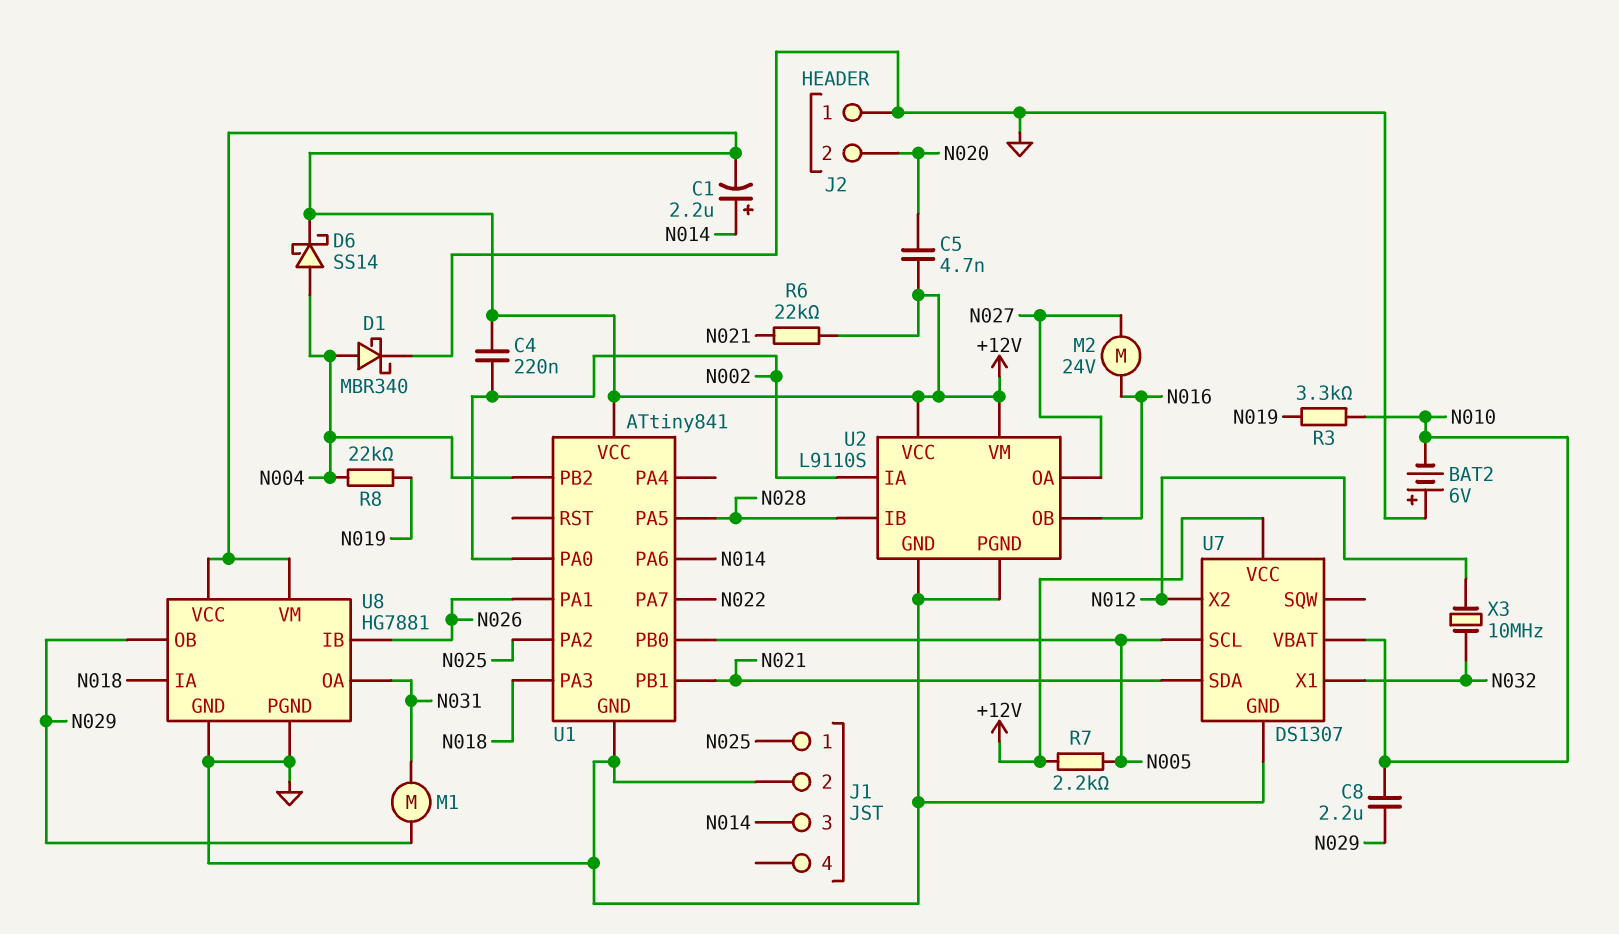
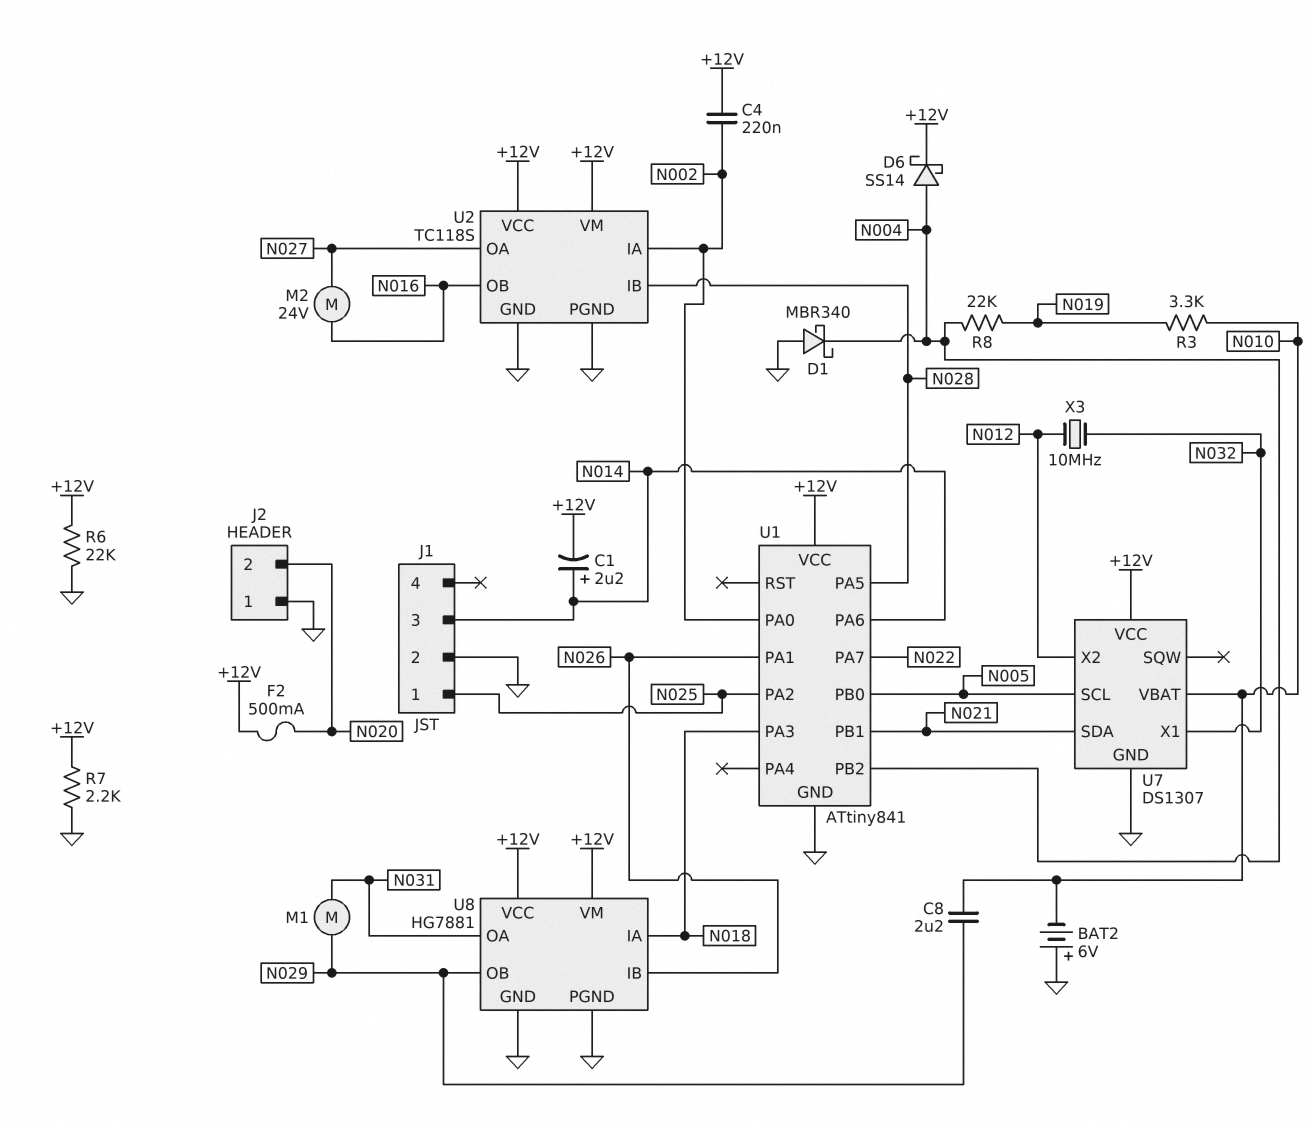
C5: 4.7nF (+12V, N020) -> none
D1: schottky MBR340 (A N004, K GND) -> schottky MBR340 (A GND, K N004)
F2: none -> 500mA (+12V, N020)
R6: 22k (+12V, N021) -> 22k (+12V, GND)
R7: 2.2k (+12V, N005) -> 2.2k (+12V, GND)
U2: L9110S -> TC118S

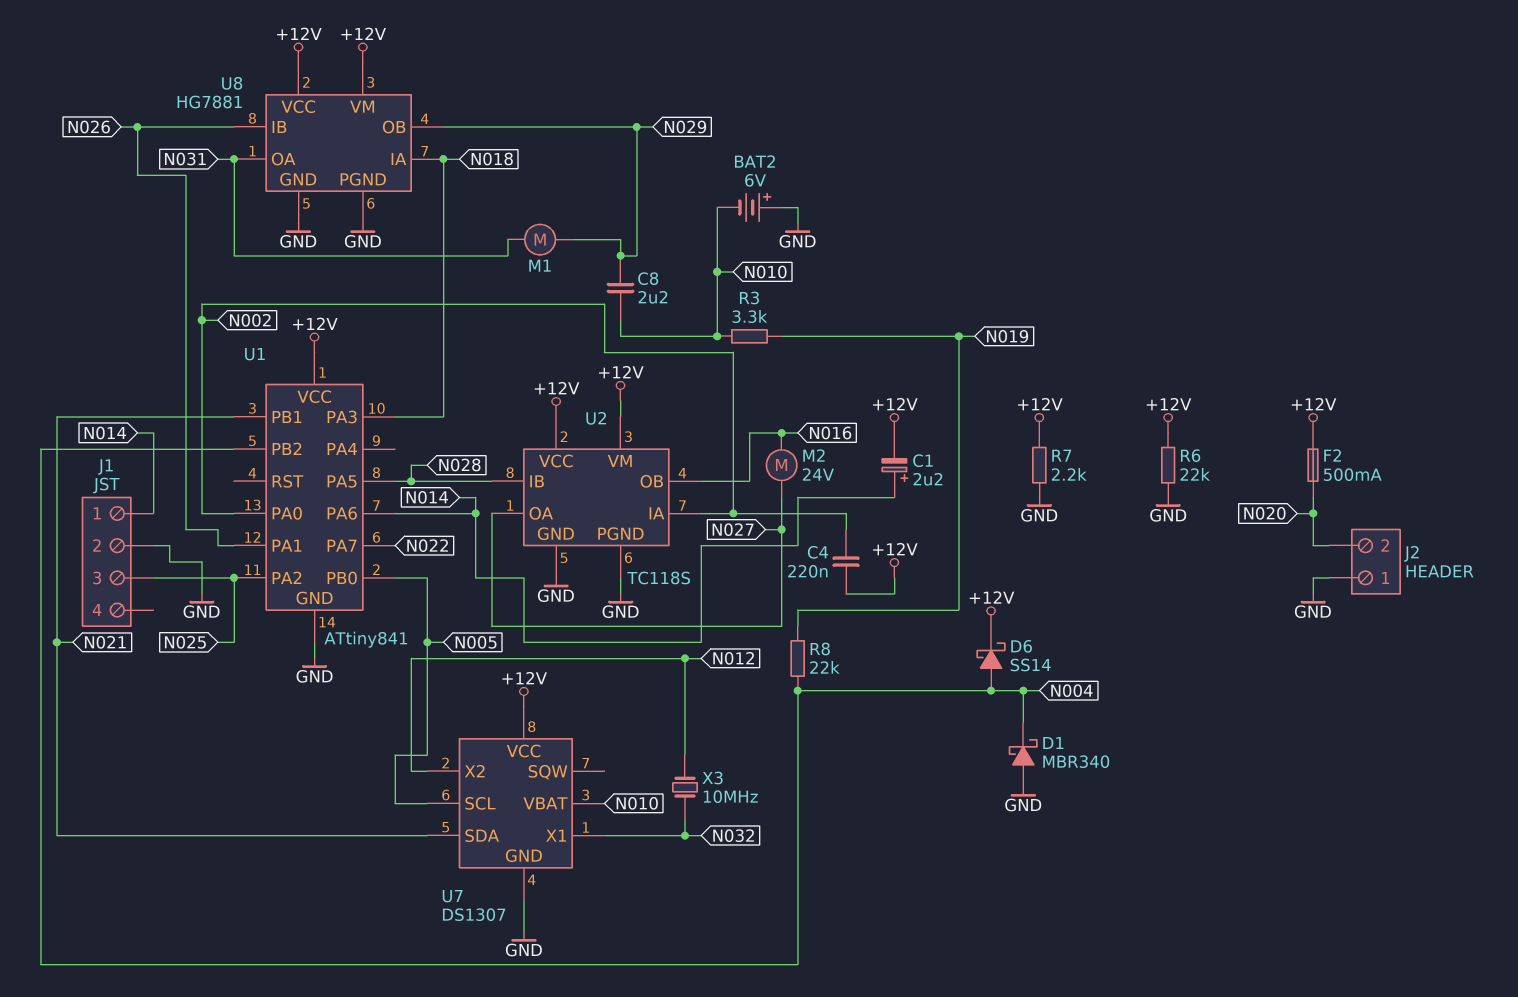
J1 pin 1: N025 -> N014
J1 pin 3: N014 -> N025

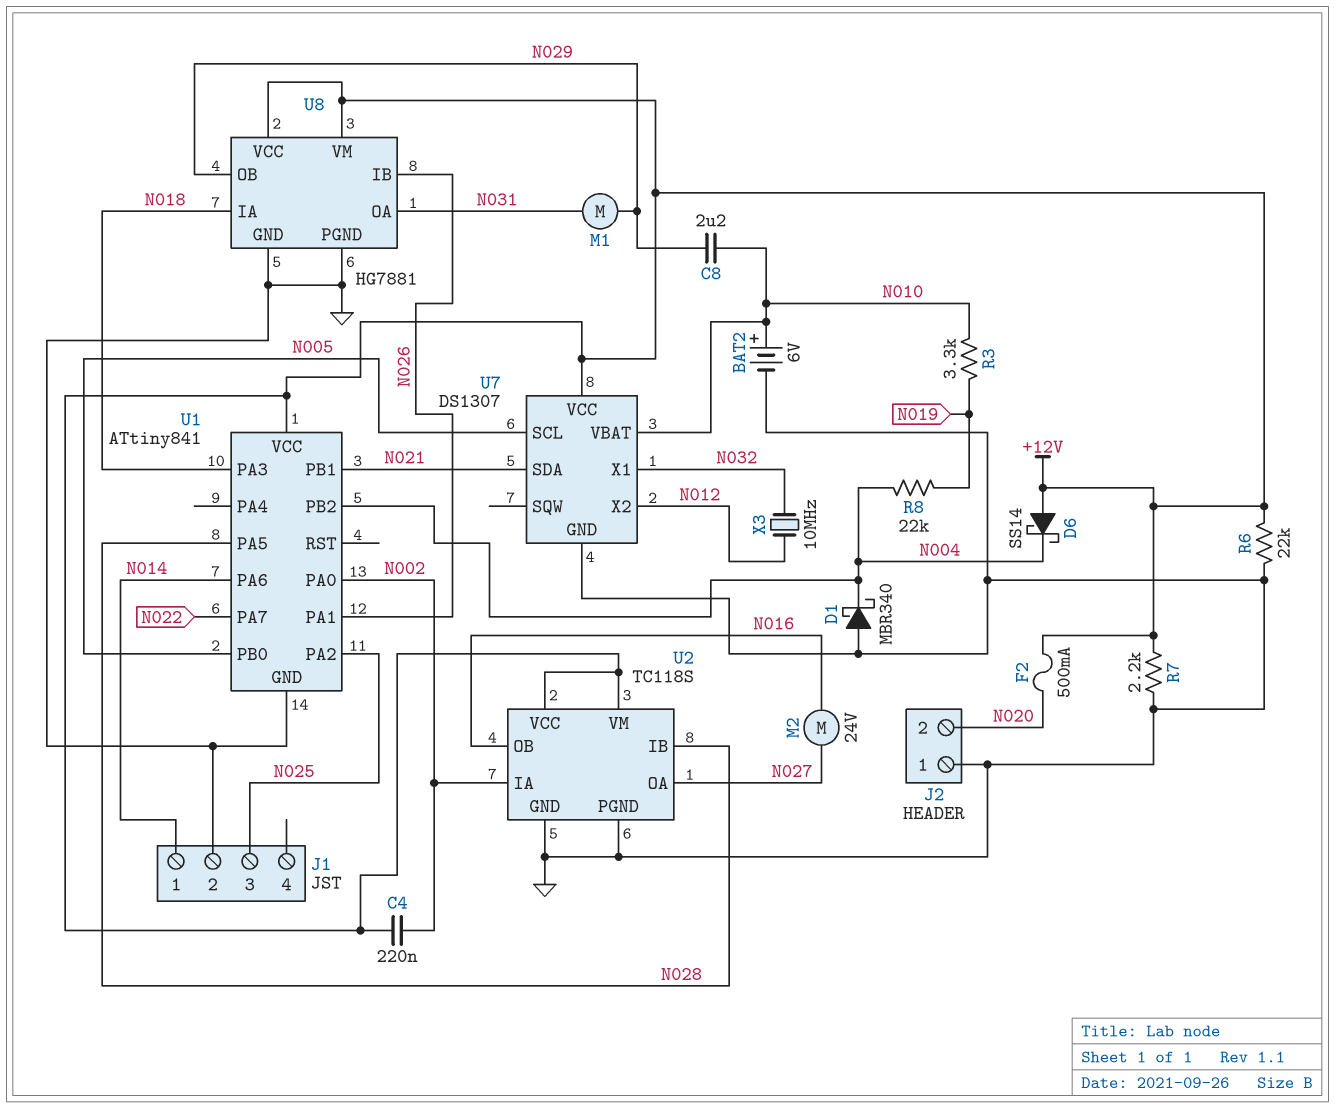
BAT2: 6V (plus GND, minus N010) -> 6V (plus N010, minus GND)
C1: 2.2uF (plus N014, minus +12V) -> none
D6: schottky SS14 (A N004, K +12V) -> schottky SS14 (A +12V, K N004)

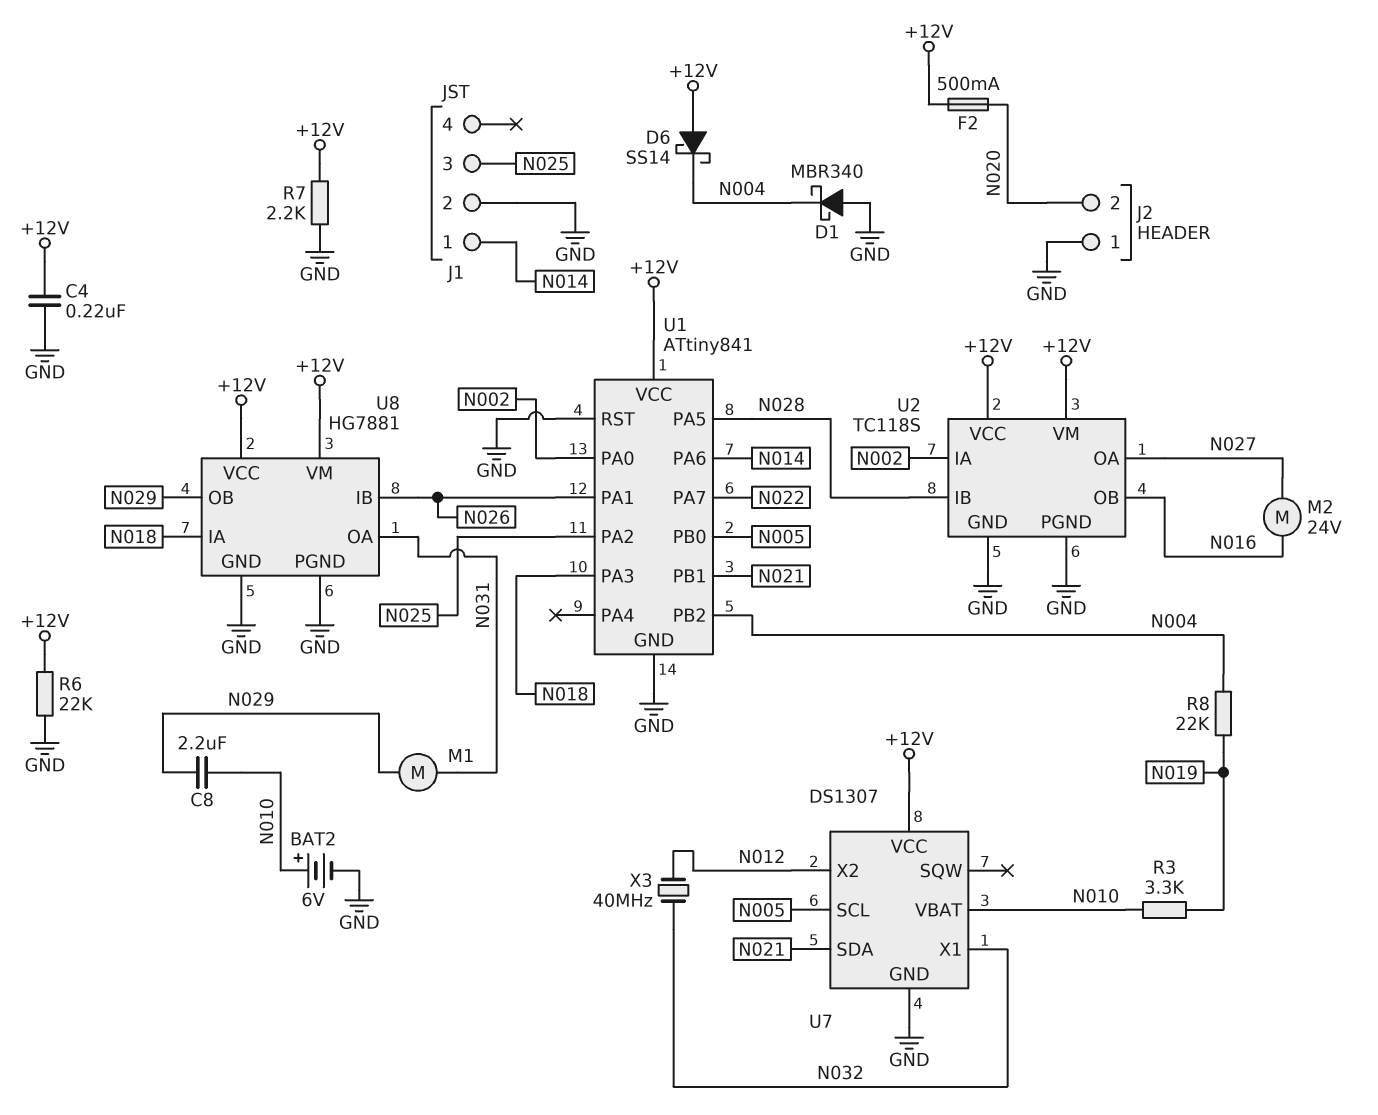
C4: 220nF (+12V, N002) -> 220nF (+12V, GND)
U1 pin RST: none -> GND
X3: 10MHz (N012, N032) -> 40MHz (N012, N032)

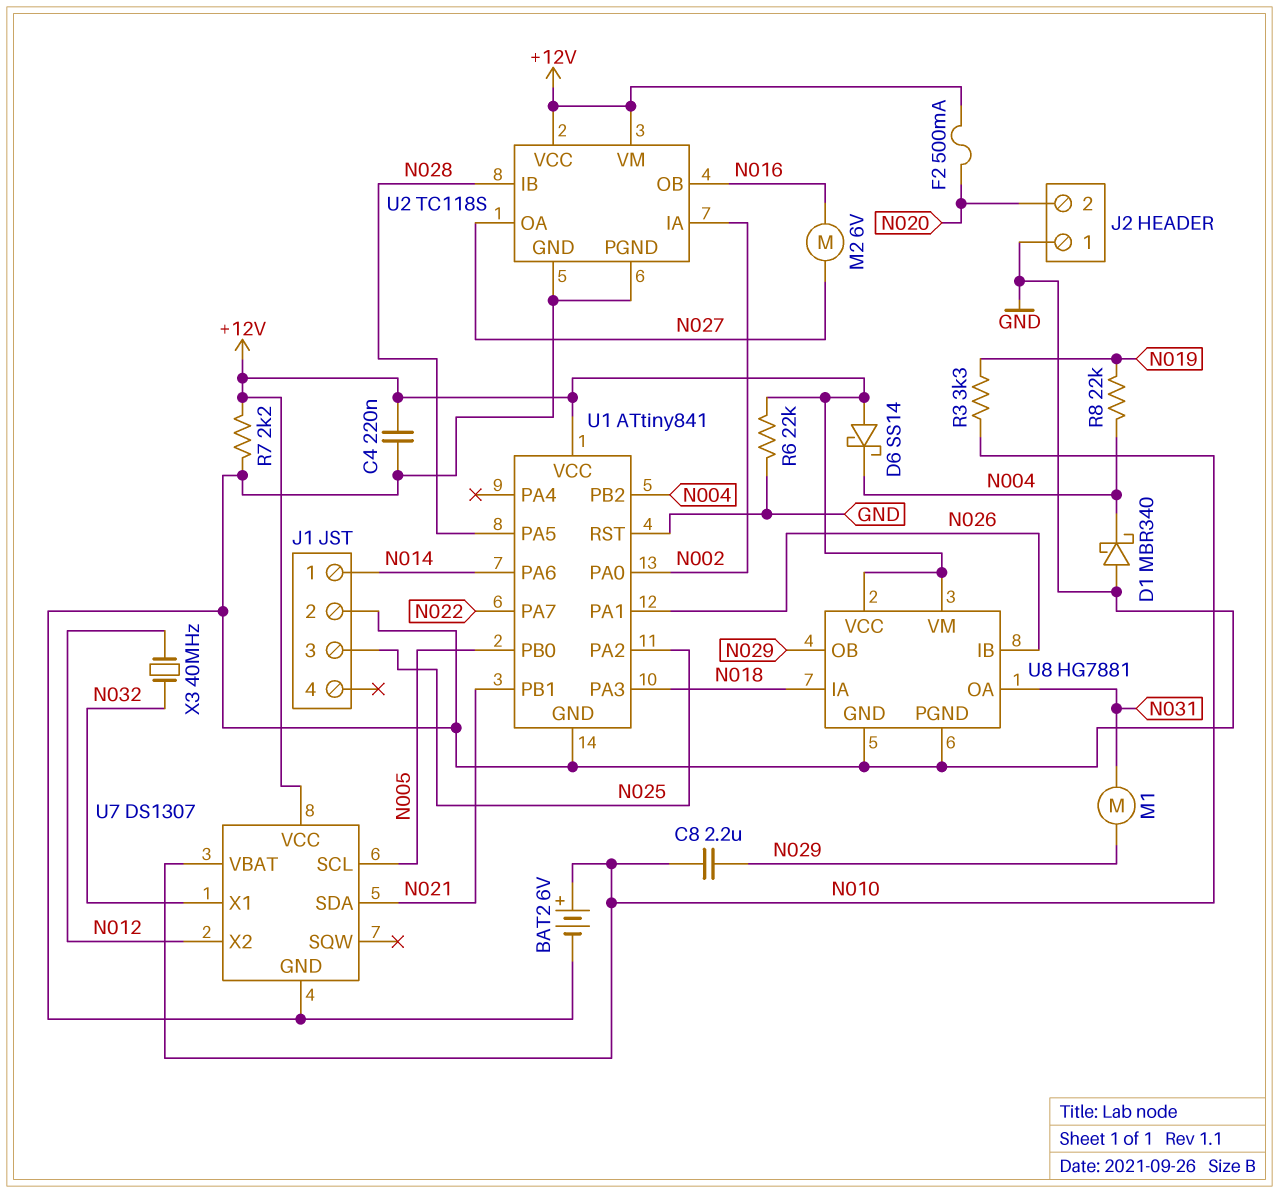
M2: motor 24V (N016, N027) -> motor 6V (N016, N027)

